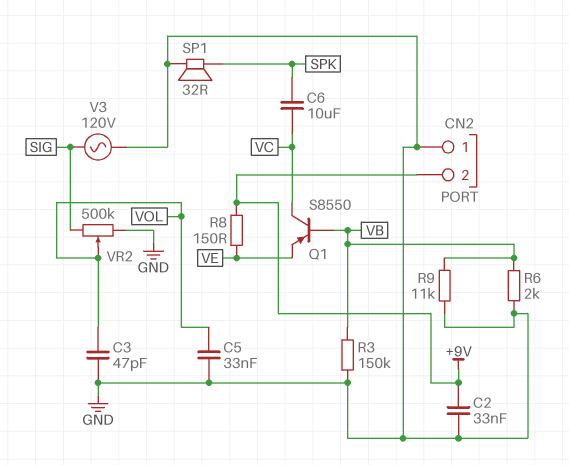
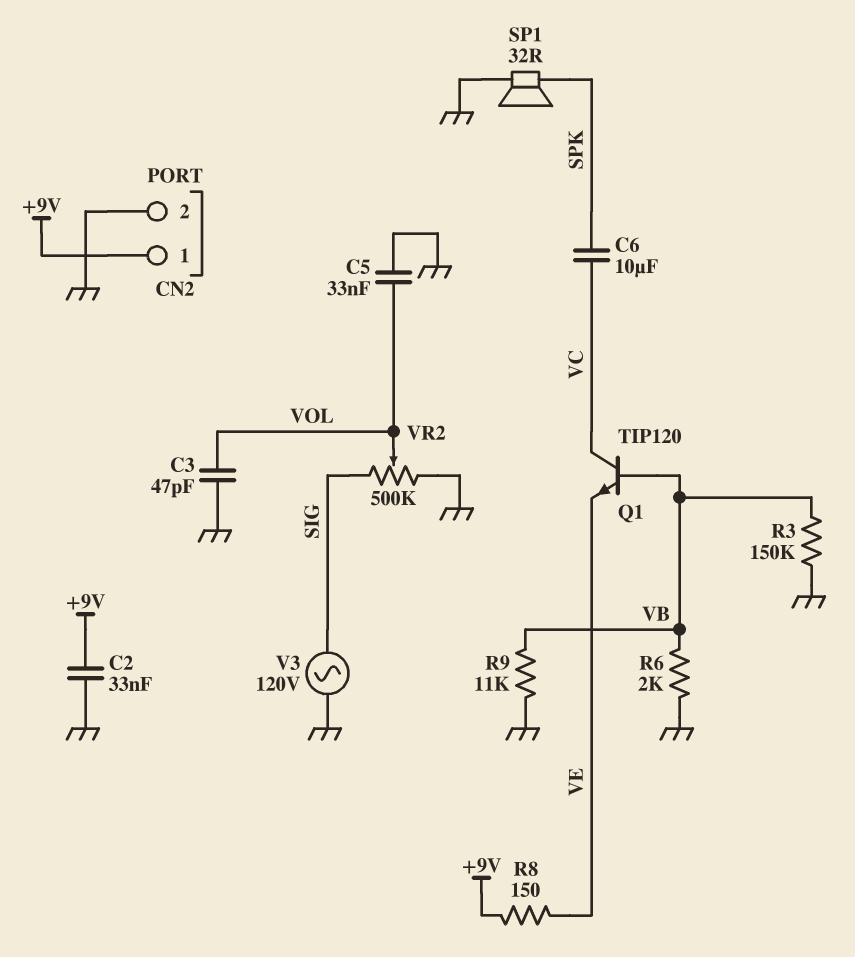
CN2 pin 1: GND -> +9V
CN2 pin 2: +9V -> GND
Q1: PNP S8550 (B VB, C VC, E VE) -> NPN TIP120 (B VB, C VC, E VE)

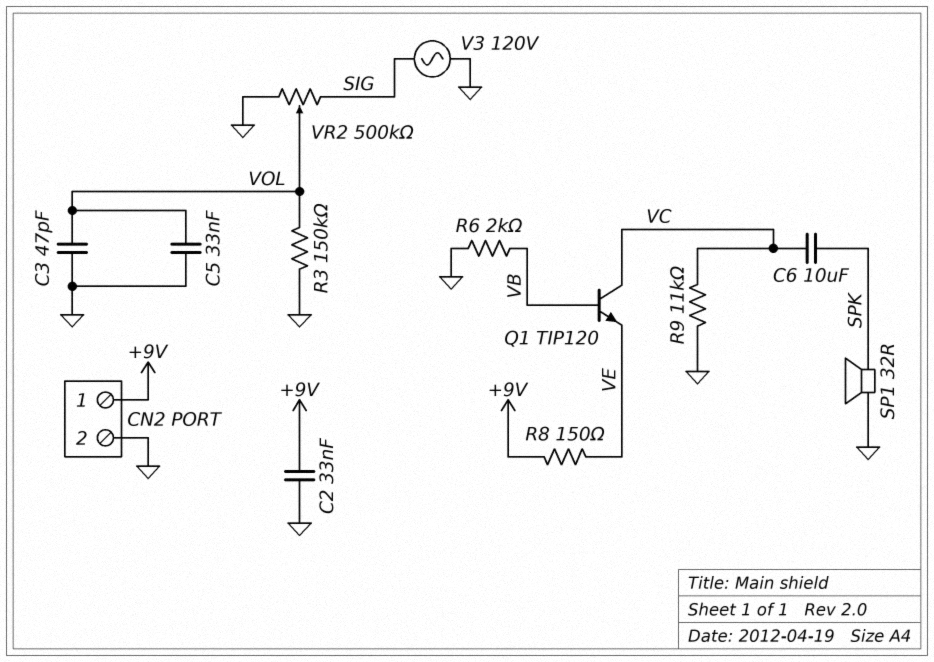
R3: 150k (GND, VB) -> 150k (GND, VOL)
R9: 11k (GND, VB) -> 11k (GND, VC)

